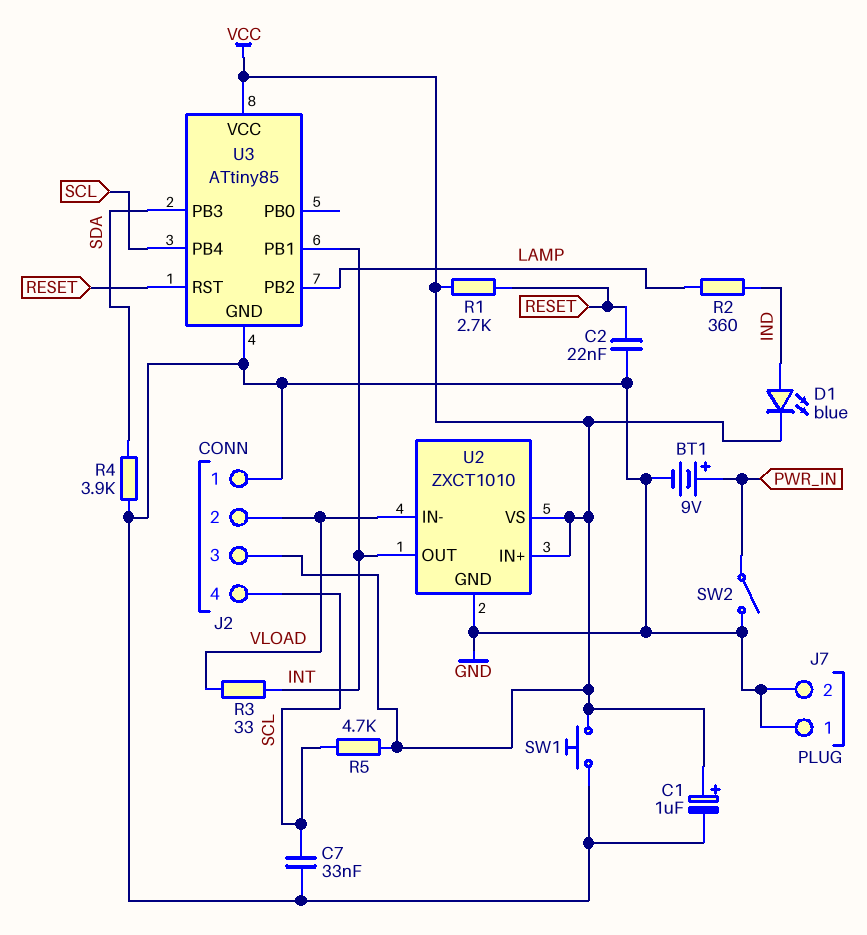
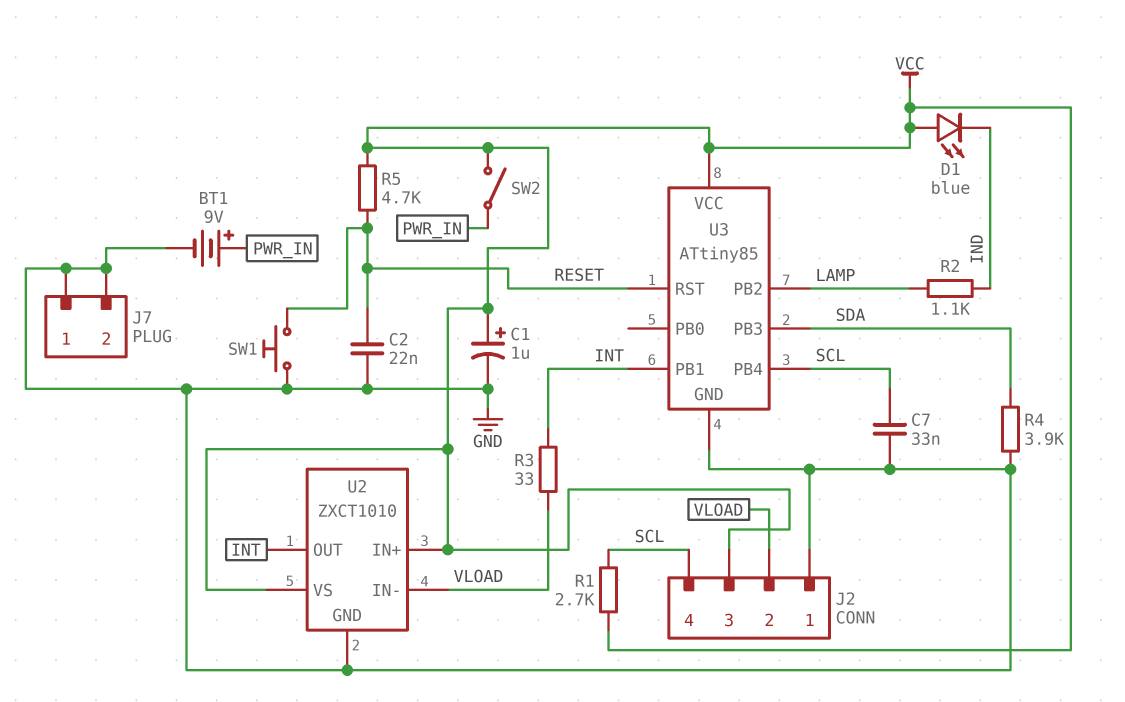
D1: LED blue (A IND, K VCC) -> LED blue (A VCC, K IND)
R1: 2.7k (RESET, VCC) -> 2.7k (SCL, VCC)
R2: 360 (IND, LAMP) -> 1.1k (IND, LAMP)
R5: 4.7k (SCL, VCC) -> 4.7k (RESET, VCC)
SW1: button (GND, VCC) -> button (GND, RESET)
SW2: switch (GND, PWR_IN) -> switch (PWR_IN, VCC)

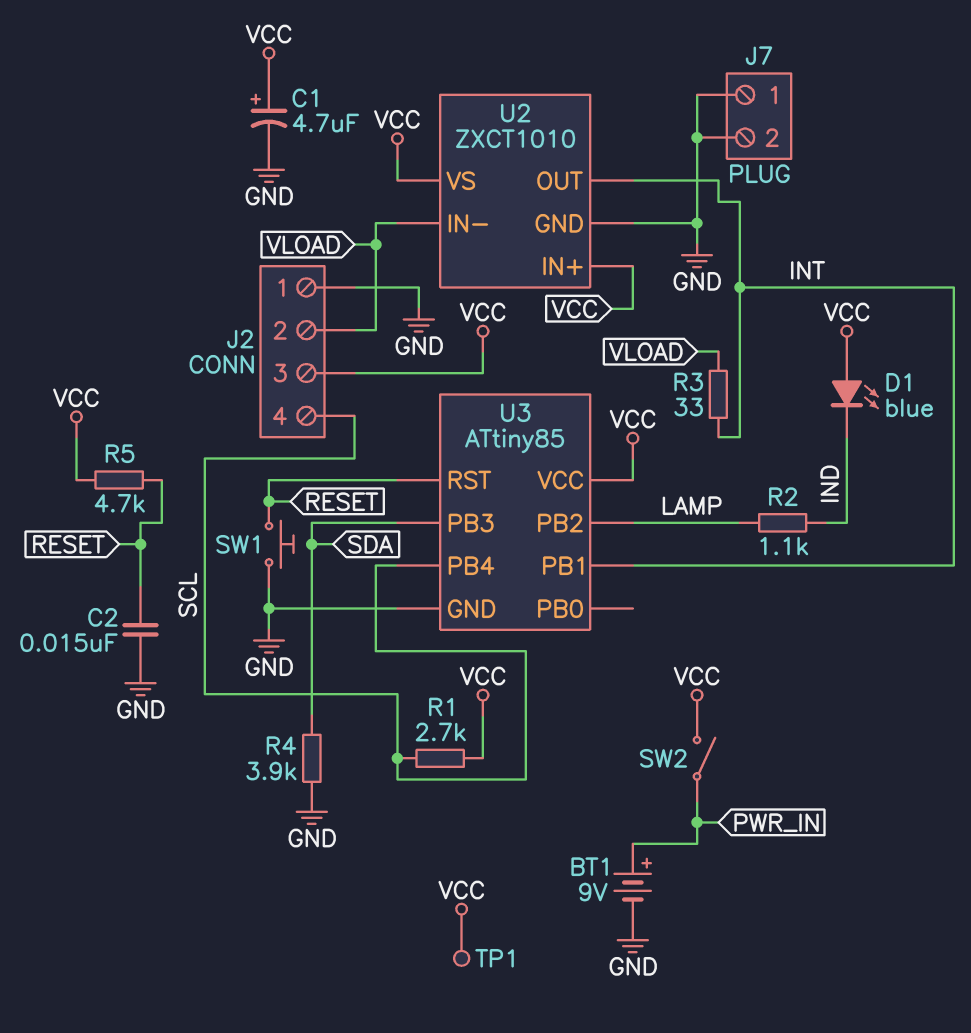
C1: 1uF (plus VCC, minus GND) -> 4.7uF (plus VCC, minus GND)
C2: 22nF (GND, RESET) -> 15nF (GND, RESET)
C7: 33nF (GND, SCL) -> none
TP1: none -> test point (VCC)

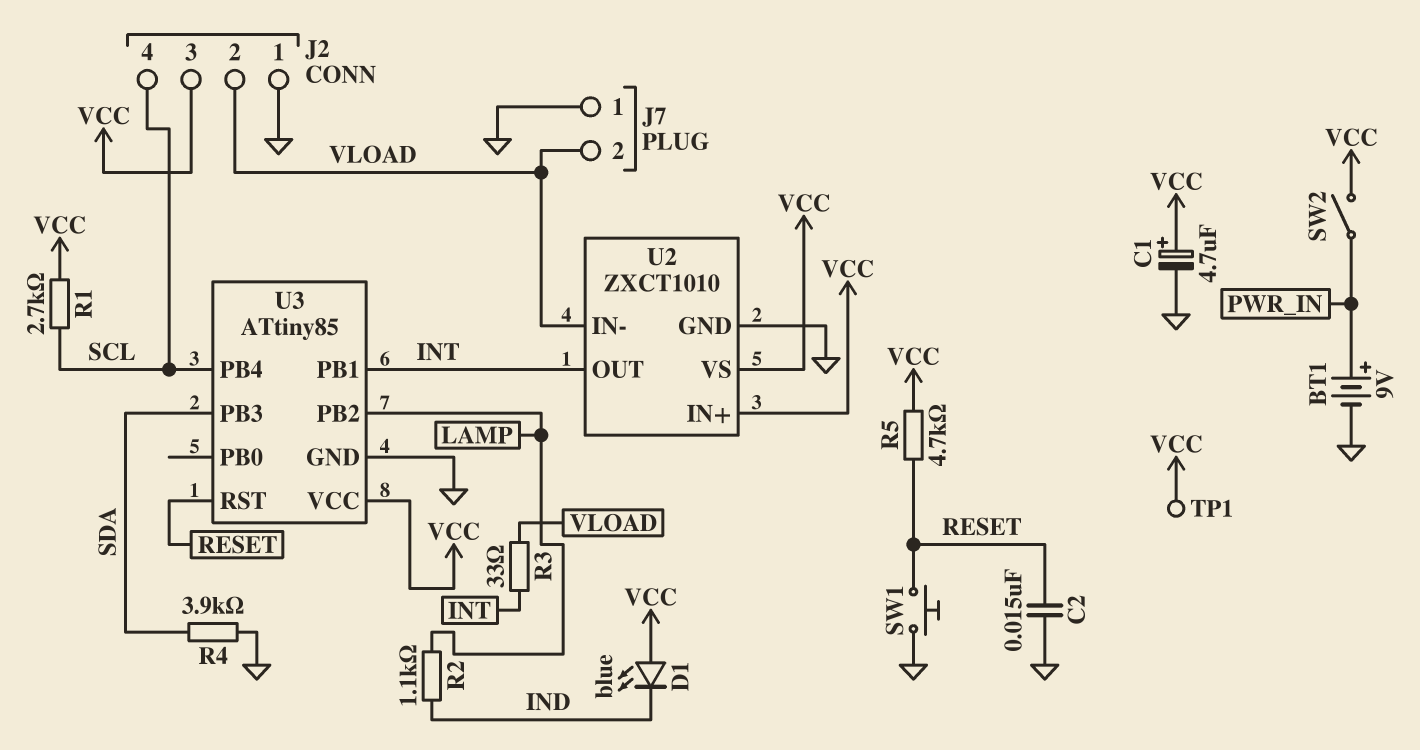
J7 pin 2: GND -> VLOAD

